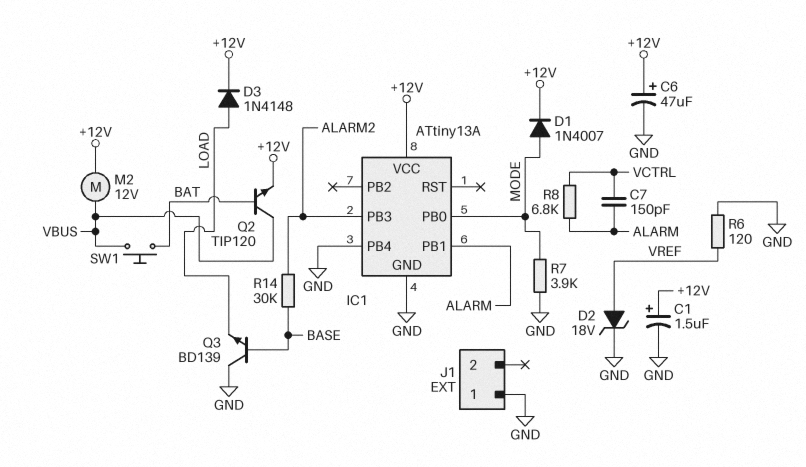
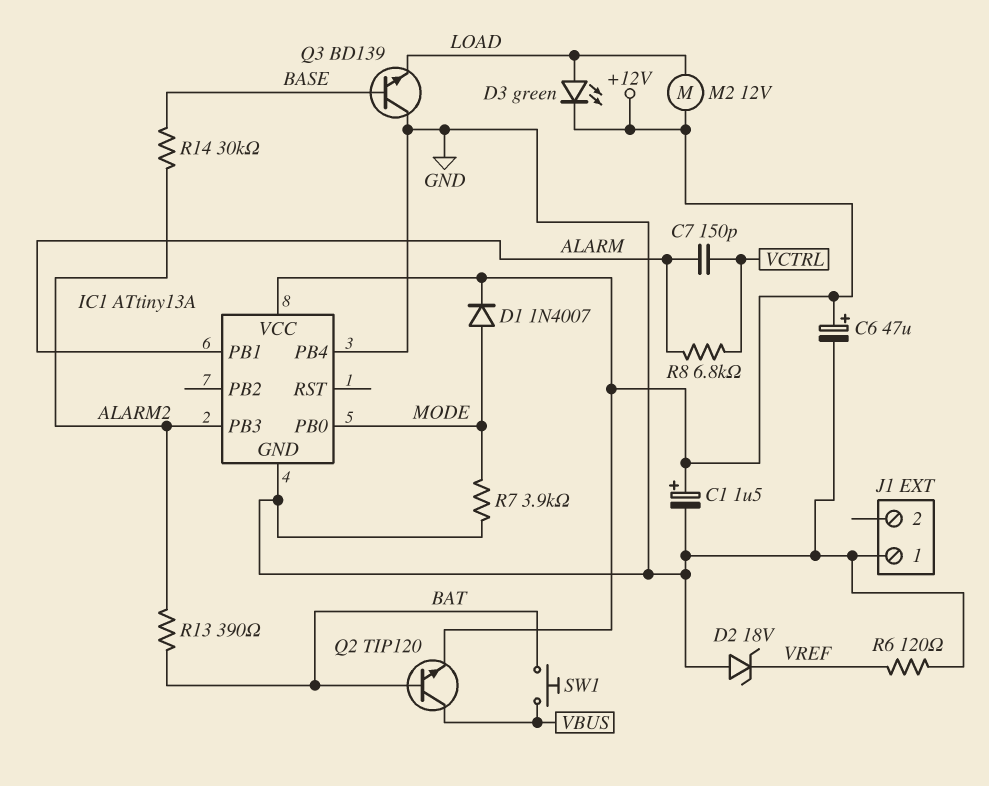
D2: zener 18V (A VREF, K GND) -> zener 18V (A GND, K VREF)
D3: diode 1N4148 (A LOAD, K +12V) -> LED green (A LOAD, K +12V)
M2: motor 12V (+12V, VBUS) -> motor 12V (+12V, LOAD)
R13: none -> 390 (ALARM2, BAT)

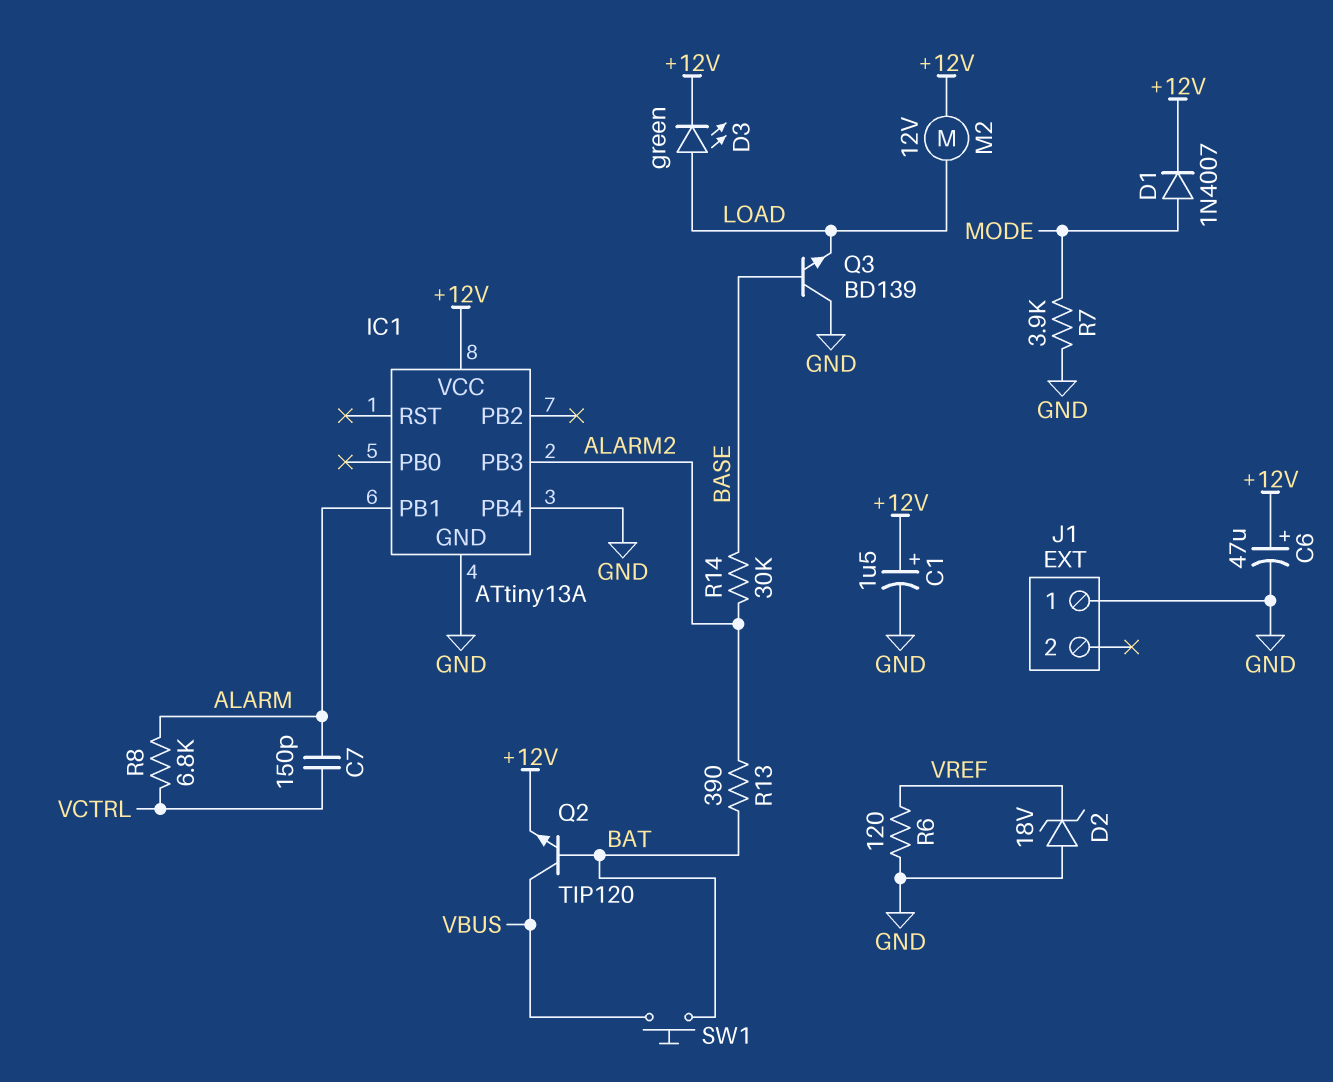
IC1 pin PB0: MODE -> none

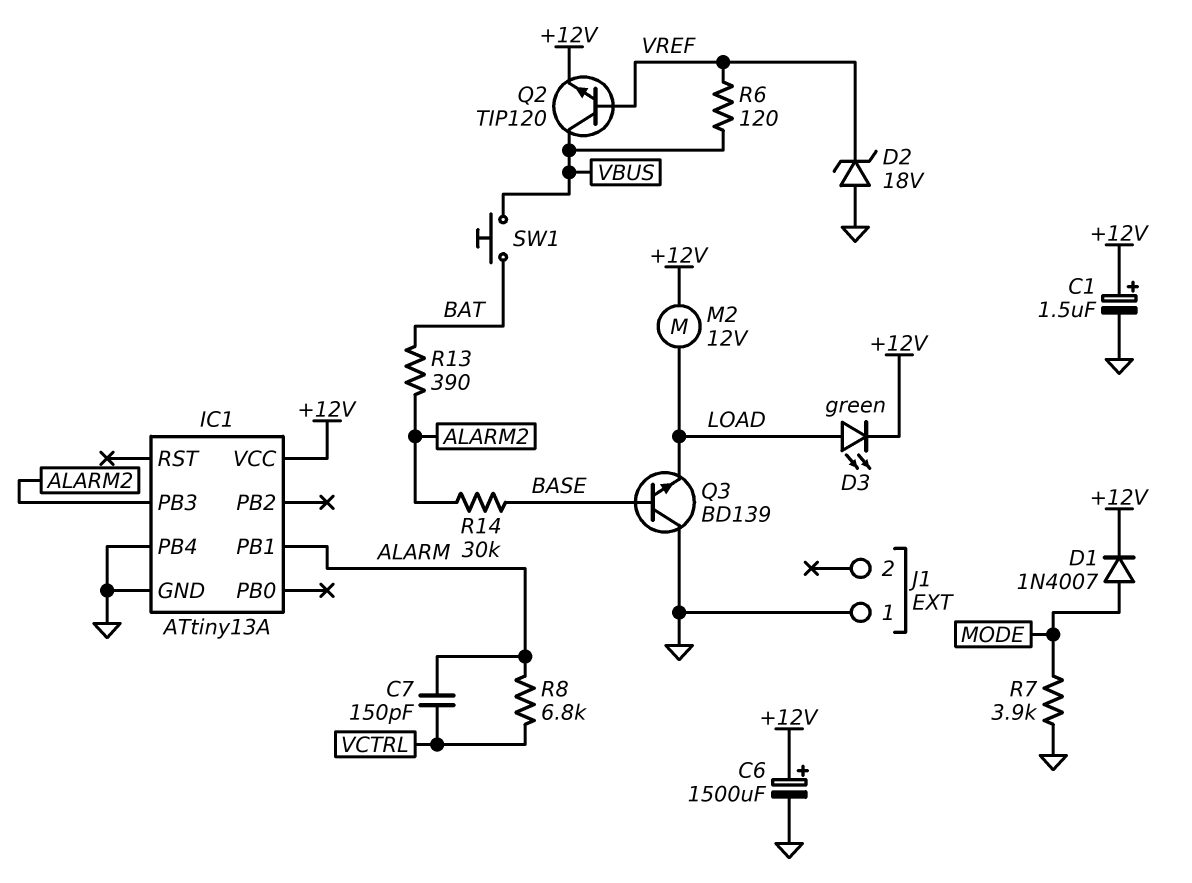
C6: 47uF (plus +12V, minus GND) -> 1500uF (plus +12V, minus GND)
Q2: NPN TIP120 (B BAT, C VBUS, E +12V) -> NPN TIP120 (B VREF, C VBUS, E +12V)
R6: 120 (GND, VREF) -> 120 (VBUS, VREF)

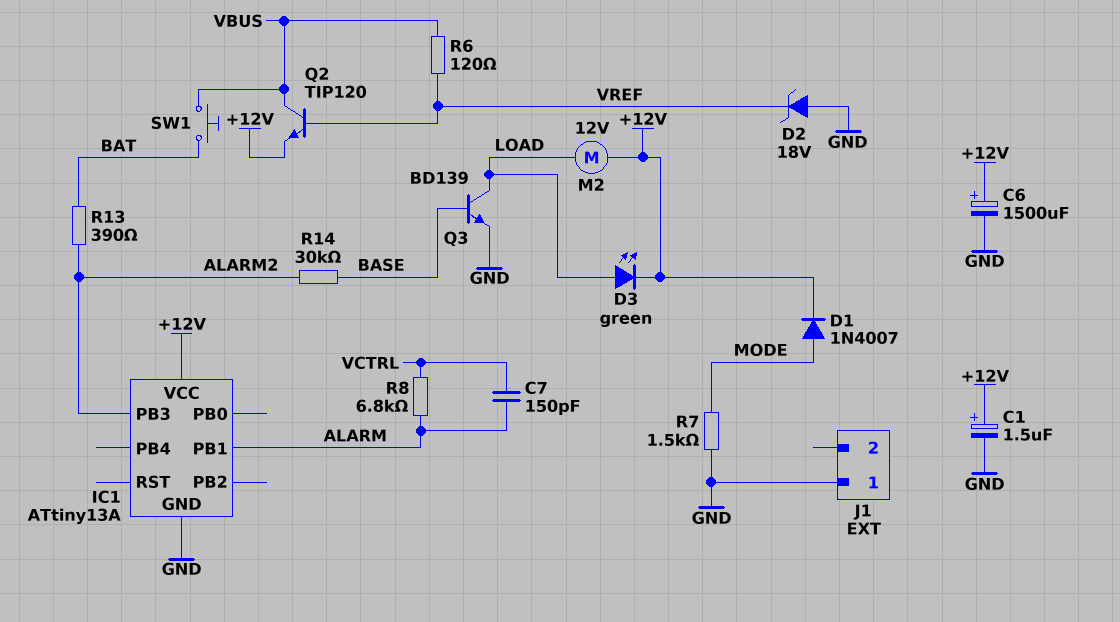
IC1 pin PB4: GND -> none
Q3: NPN BD139 (B BASE, C GND, E LOAD) -> NPN BD139 (B BASE, C LOAD, E GND)
R7: 3.9k (GND, MODE) -> 1.5k (GND, MODE)

